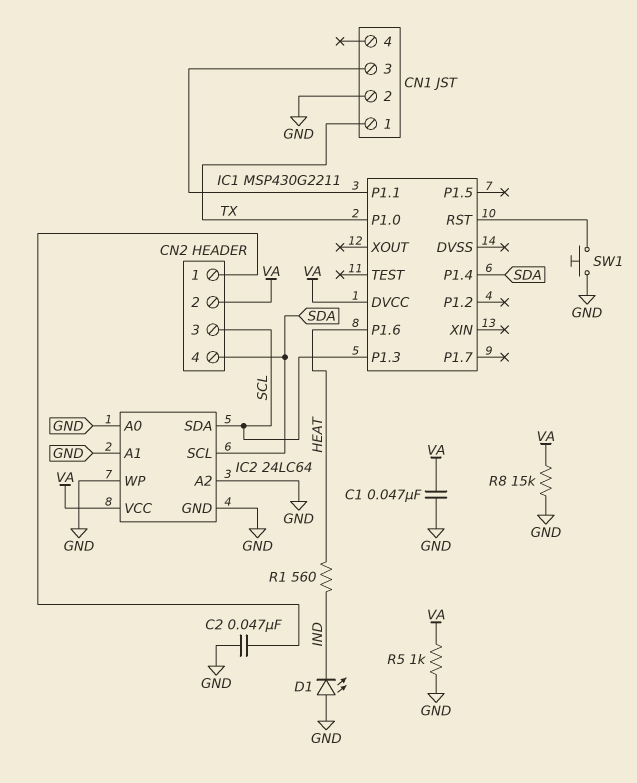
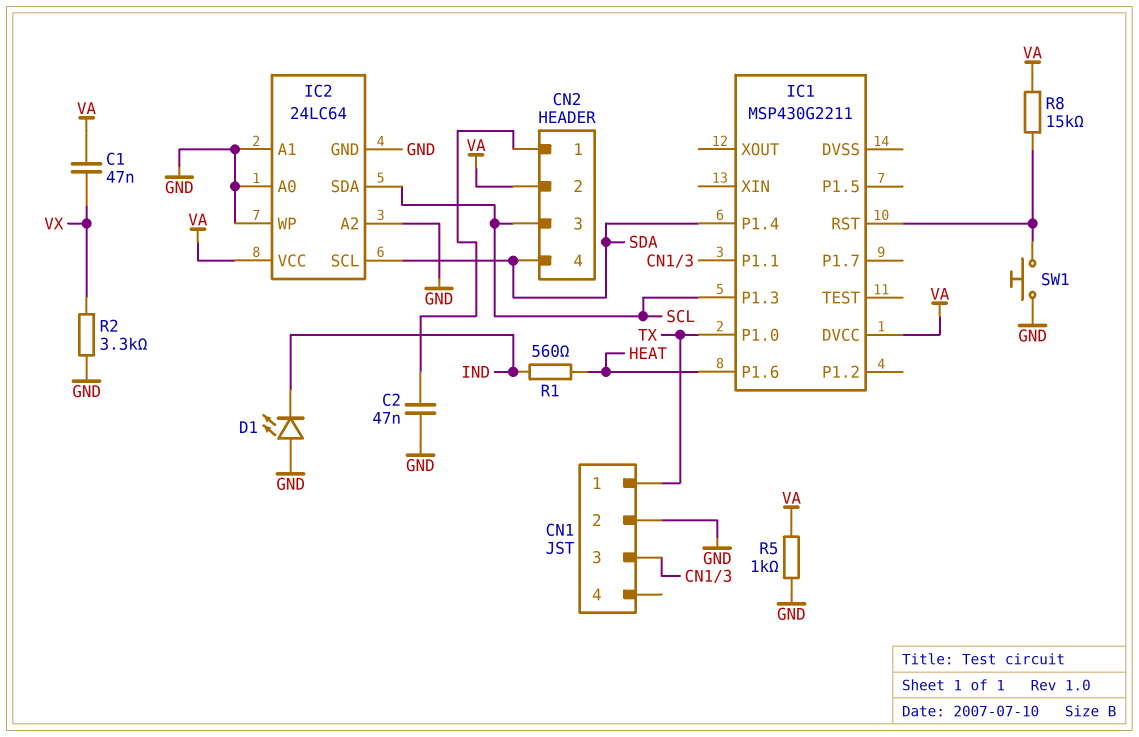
C1: 47nF (GND, VA) -> 47nF (VA, VX)
R2: none -> 3.3k (GND, VX)
R8: 15k (GND, VA) -> 15k (IC1/RST, VA)

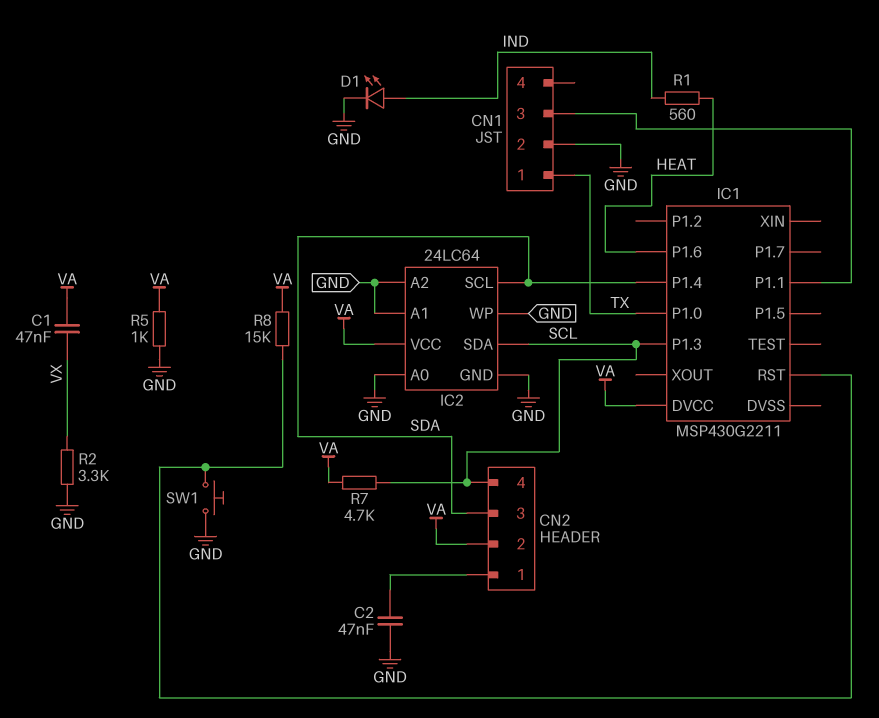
CN2 pin 3: SCL -> SDA
CN2 pin 4: SDA -> SCL
D1: LED (A GND, K IND) -> LED (A IND, K GND)
R7: none -> 4.7k (SCL, VA)

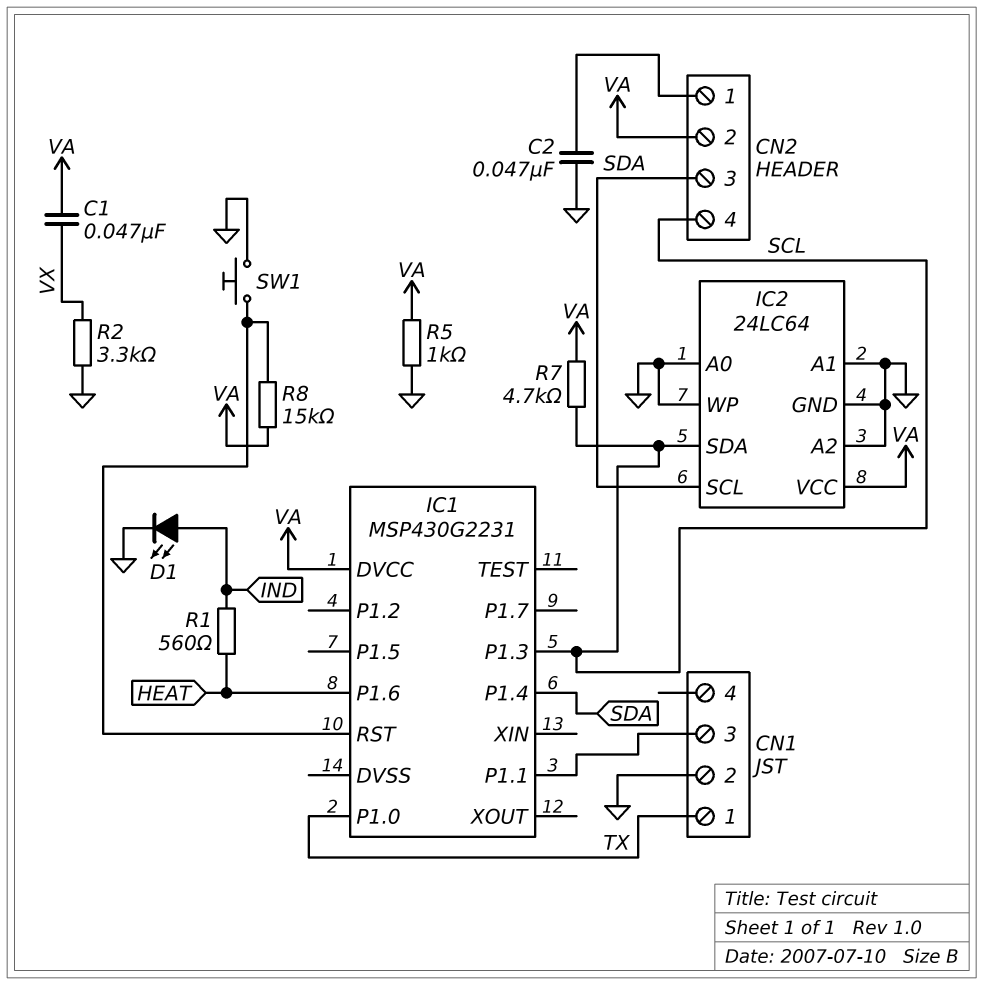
IC1: MSP430G2211 -> MSP430G2231

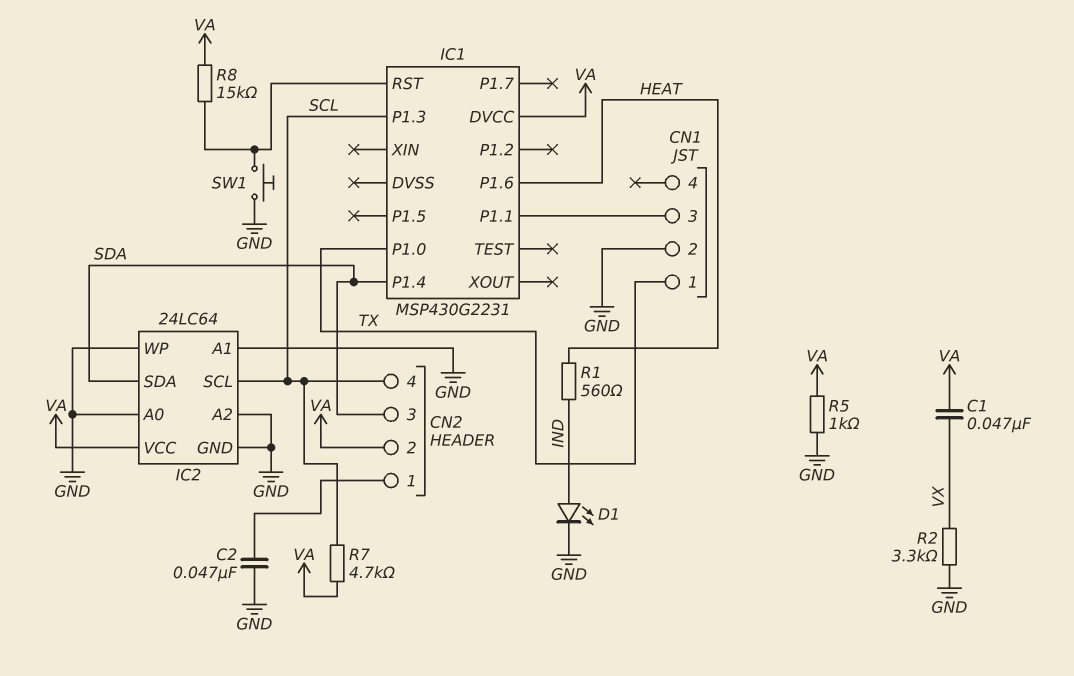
IC2 pin SCL: SDA -> SCL
IC2 pin SDA: SCL -> SDA

